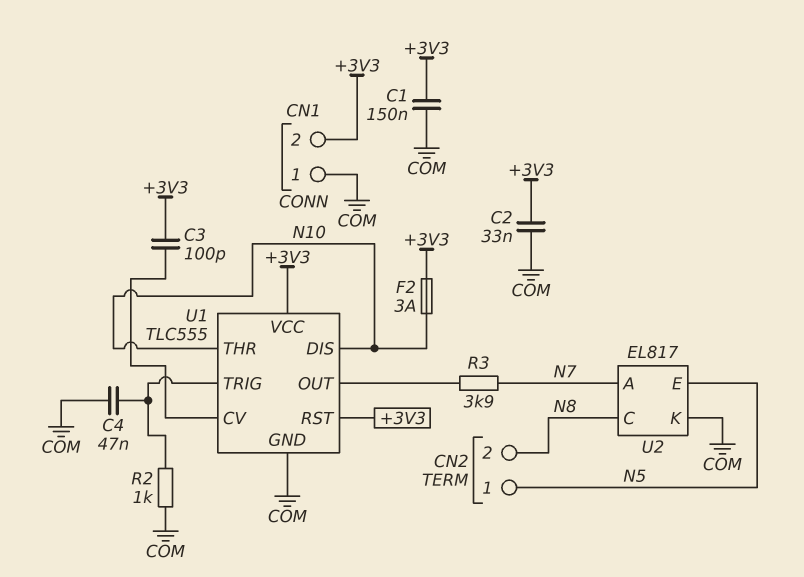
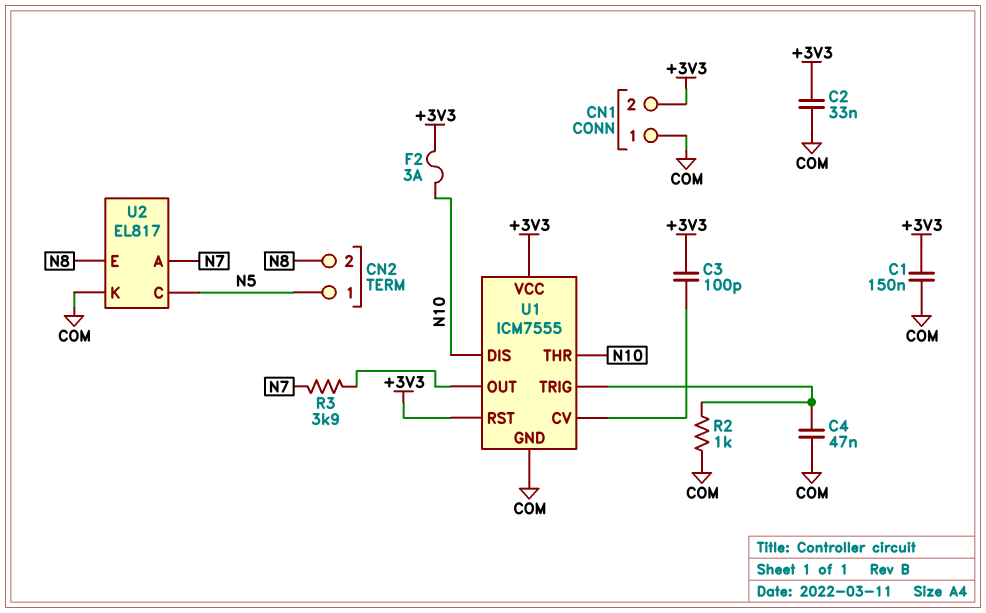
U1: TLC555 -> ICM7555
U2 pin C: N8 -> N5
U2 pin E: N5 -> N8

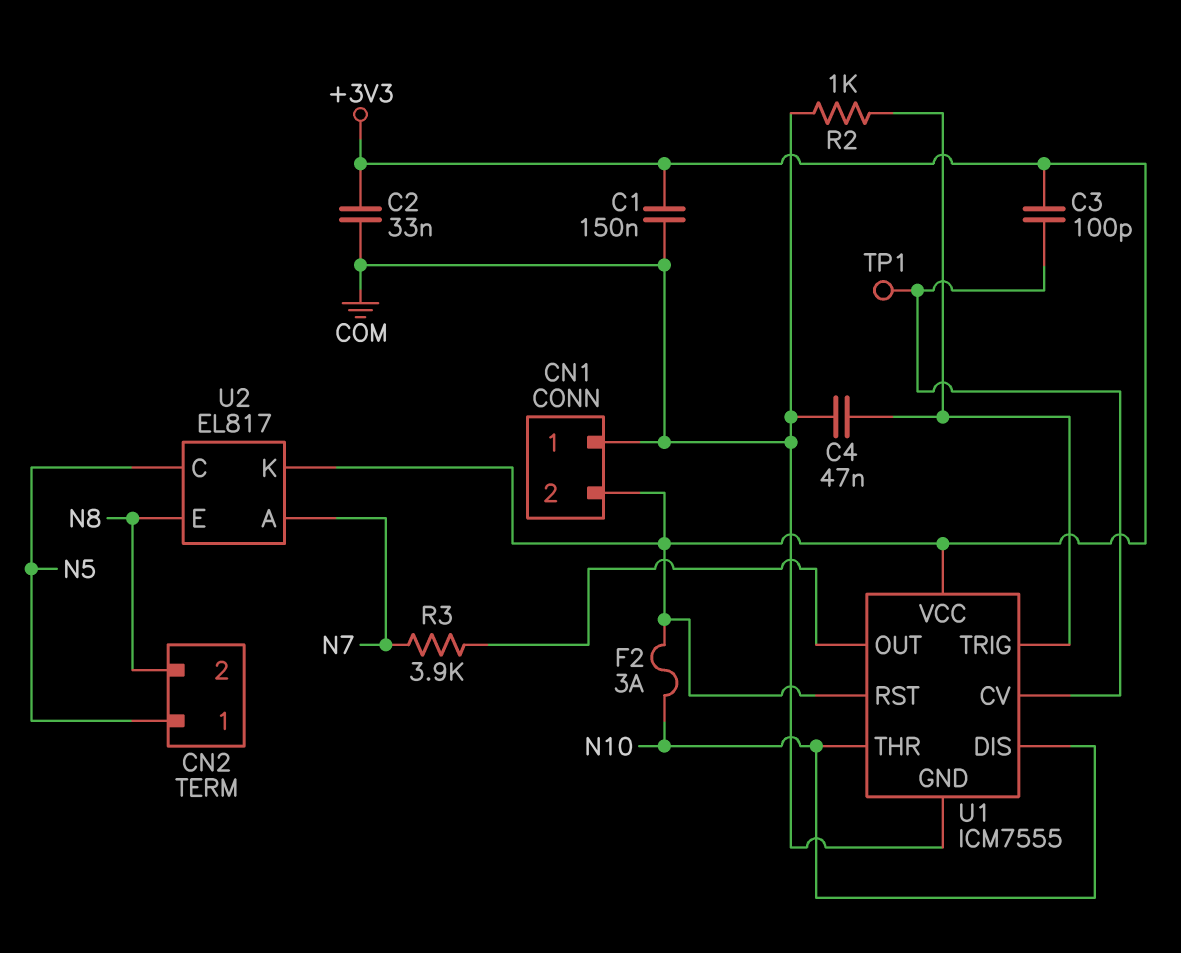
TP1: none -> test point (U1/CV)
U2 pin K: COM -> +3V3

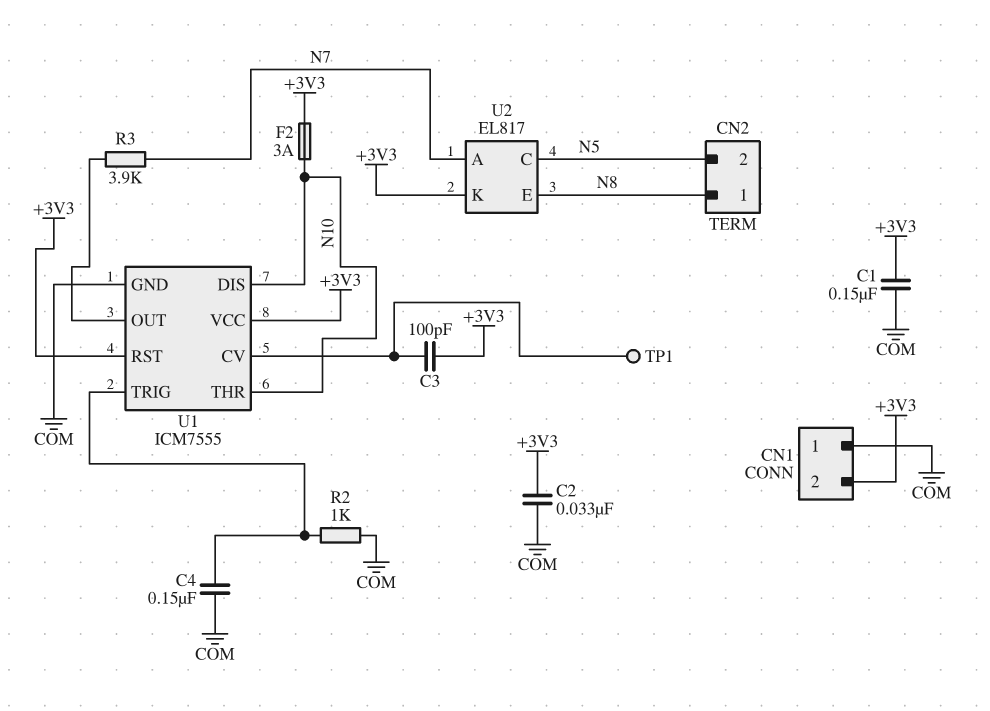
C4: 47nF (COM, U1/TRIG) -> 150nF (COM, U1/TRIG)
CN2 pin 1: N5 -> N8
CN2 pin 2: N8 -> N5

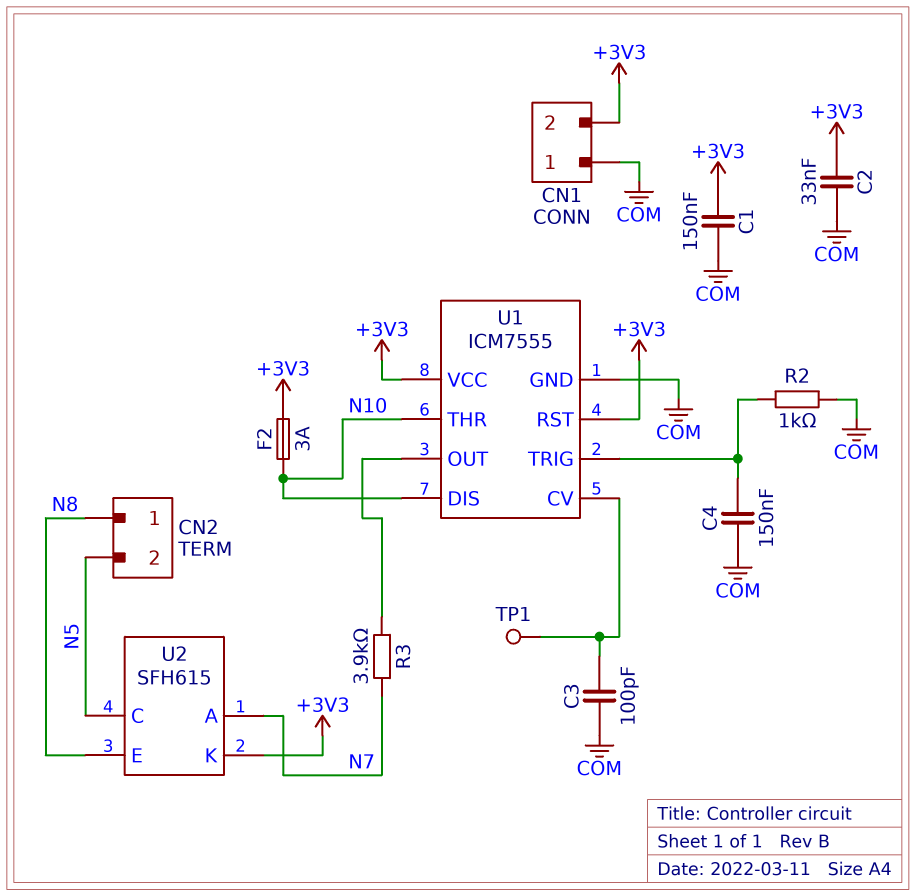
C3: 100pF (+3V3, U1/CV) -> 100pF (COM, U1/CV)
U2: EL817 -> SFH615

